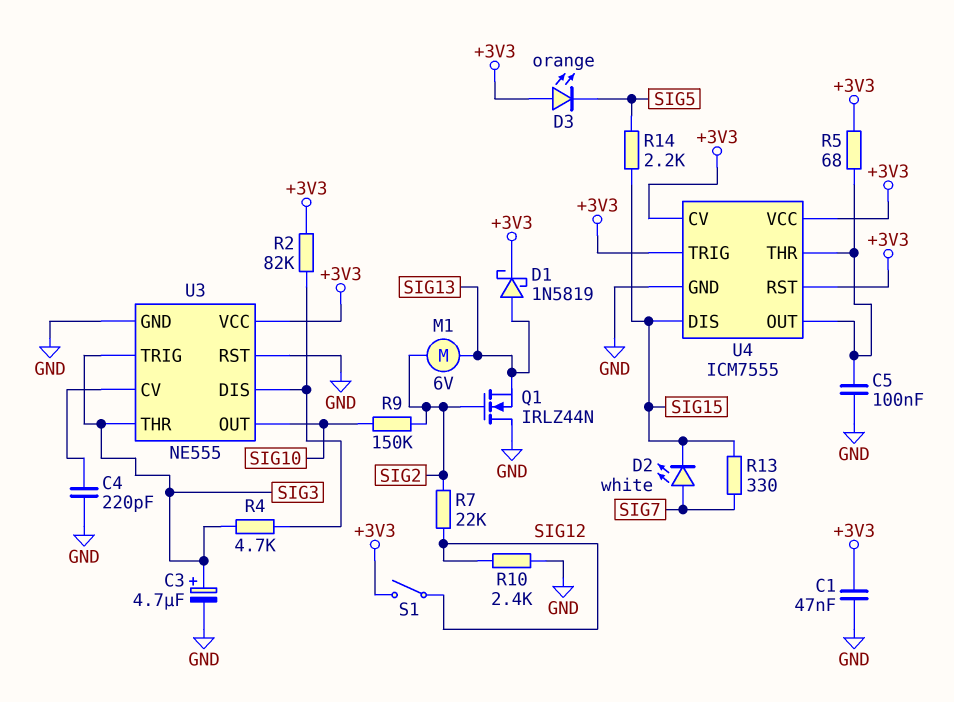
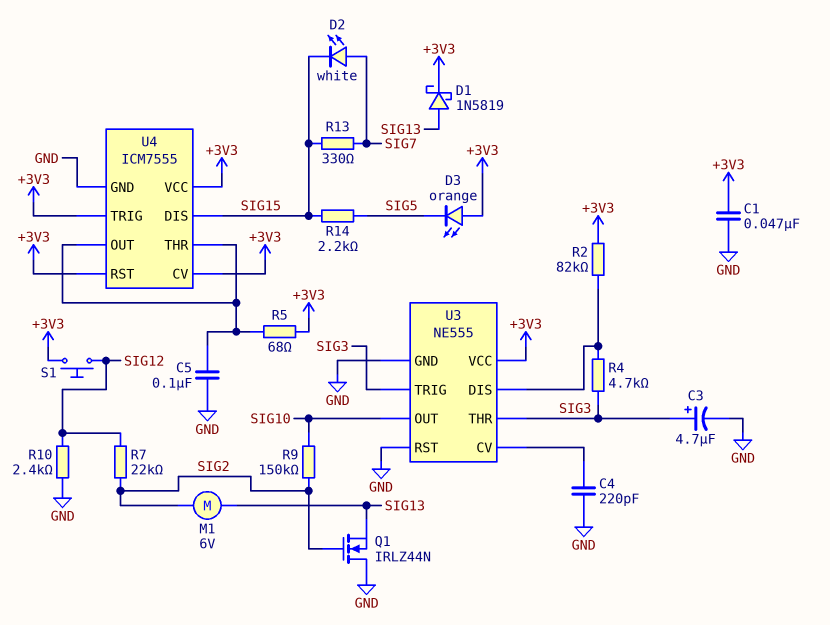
S1: switch (+3V3, SIG12) -> button (+3V3, SIG12)

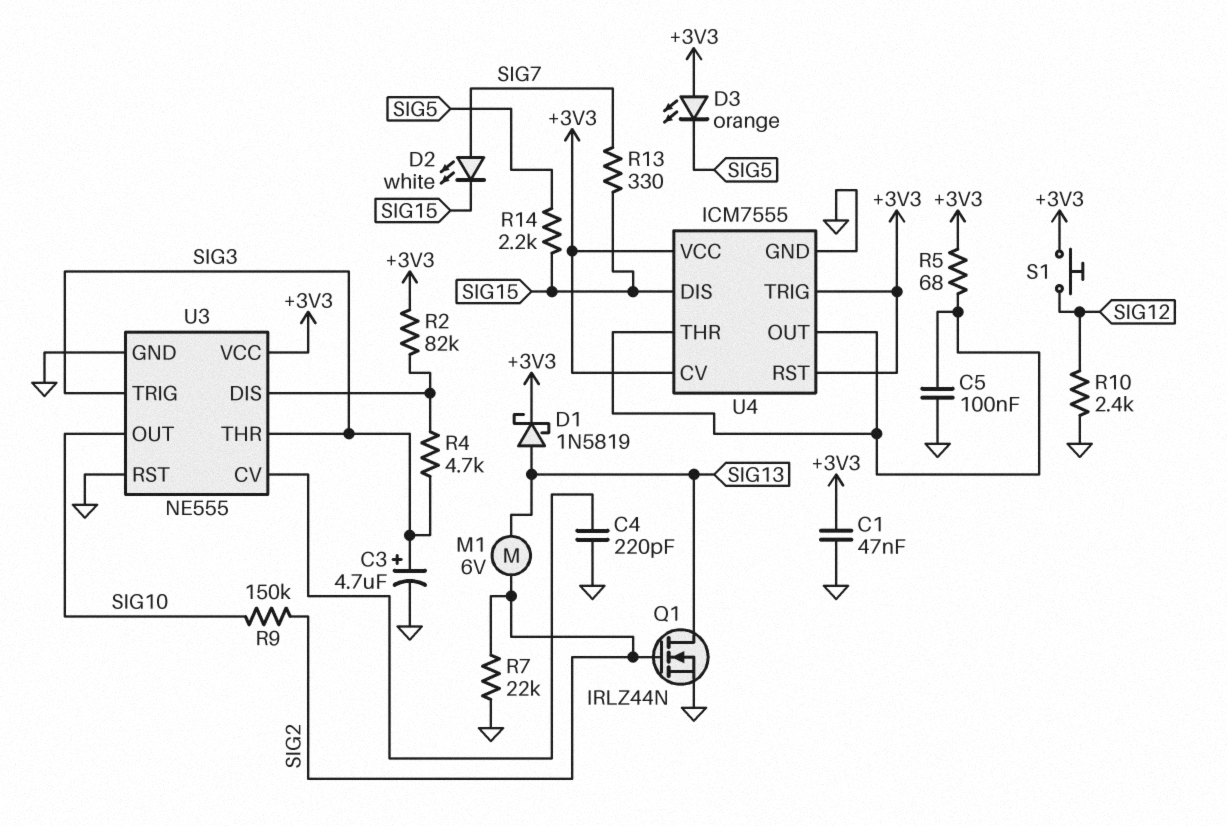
Q1: NMOS IRLZ44N (G SIG2, D GND, S SIG13) -> NMOS IRLZ44N (G SIG2, D SIG13, S GND)
R7: 22k (SIG2, SIG12) -> 22k (GND, SIG2)

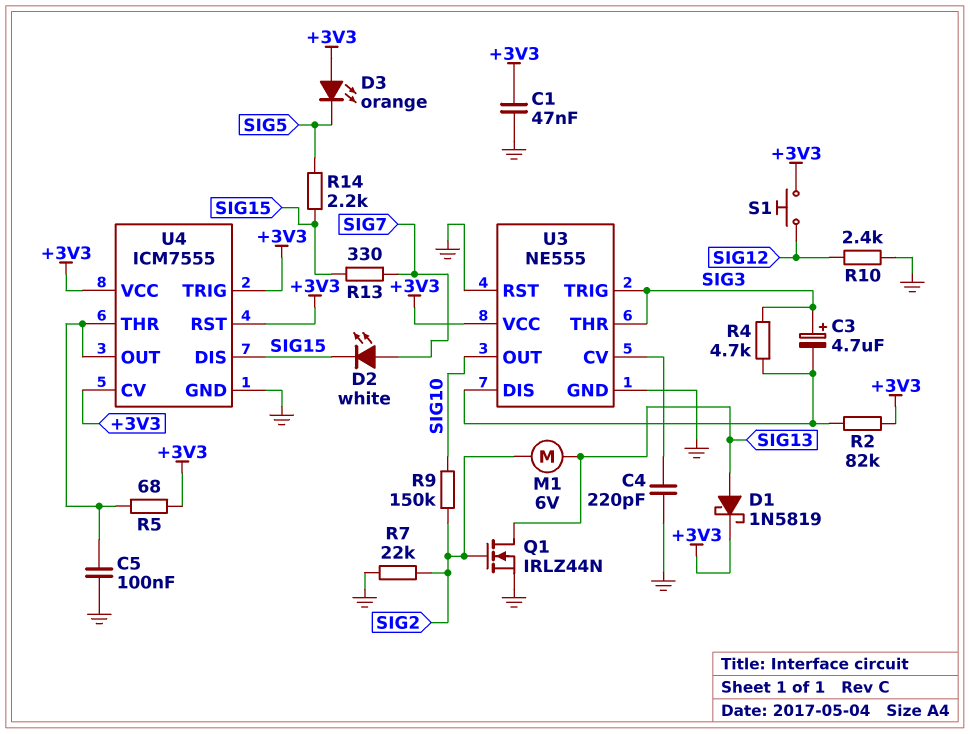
C3: 4.7uF (plus SIG3, minus GND) -> 4.7uF (plus SIG3, minus U3/DIS)

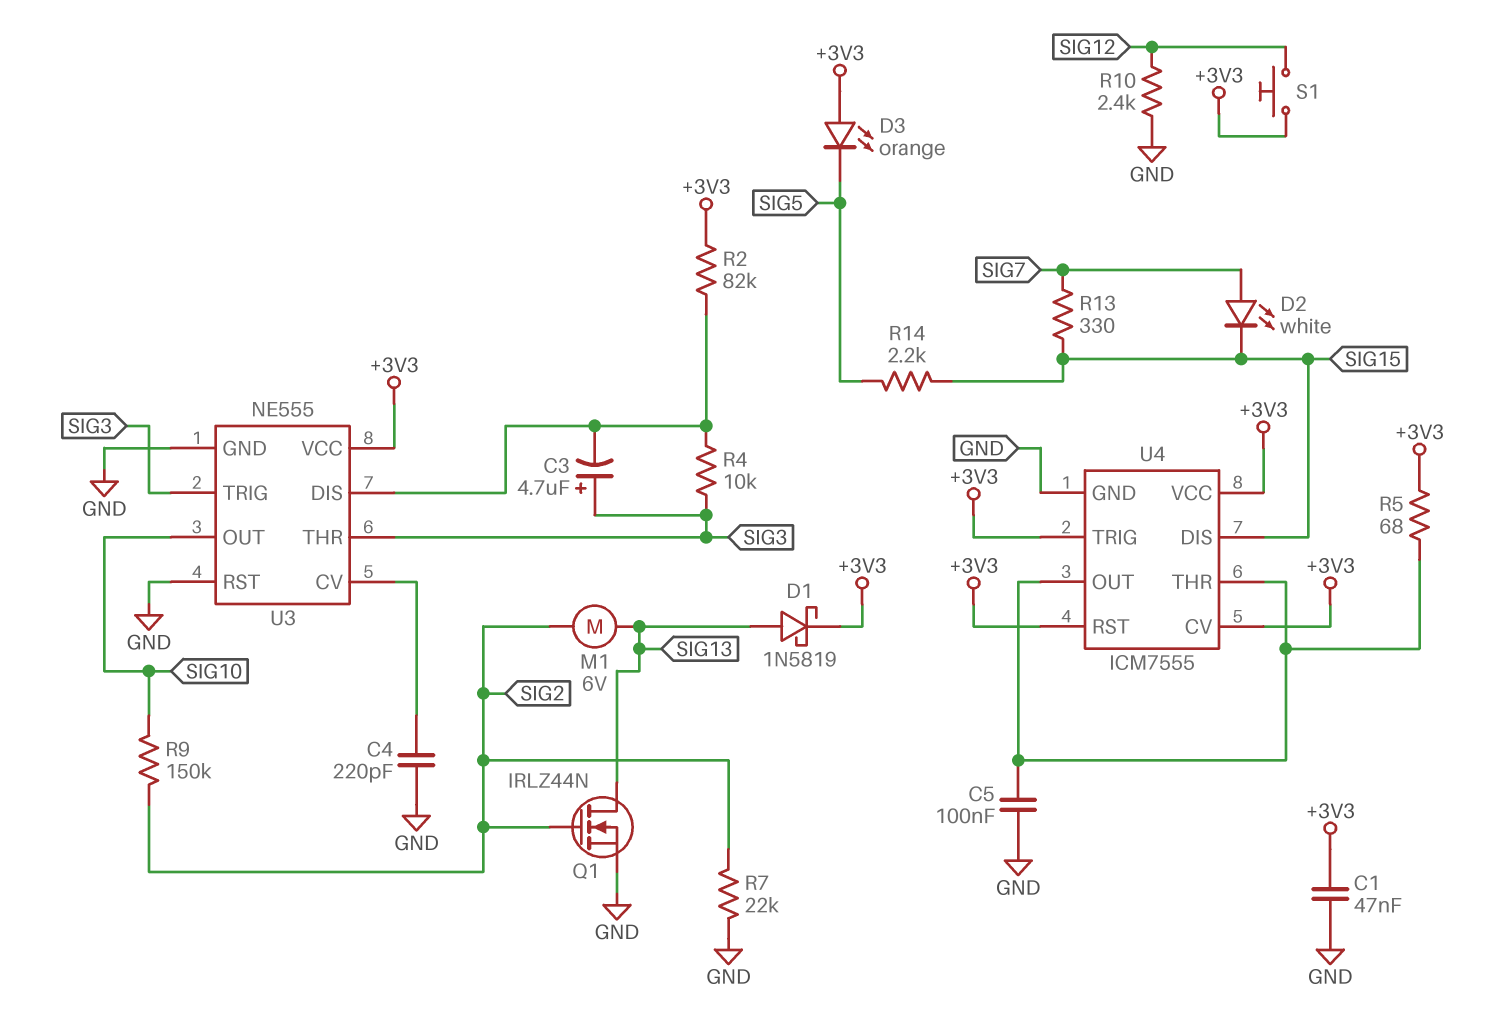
R4: 4.7k (SIG3, U3/DIS) -> 10k (SIG3, U3/DIS)

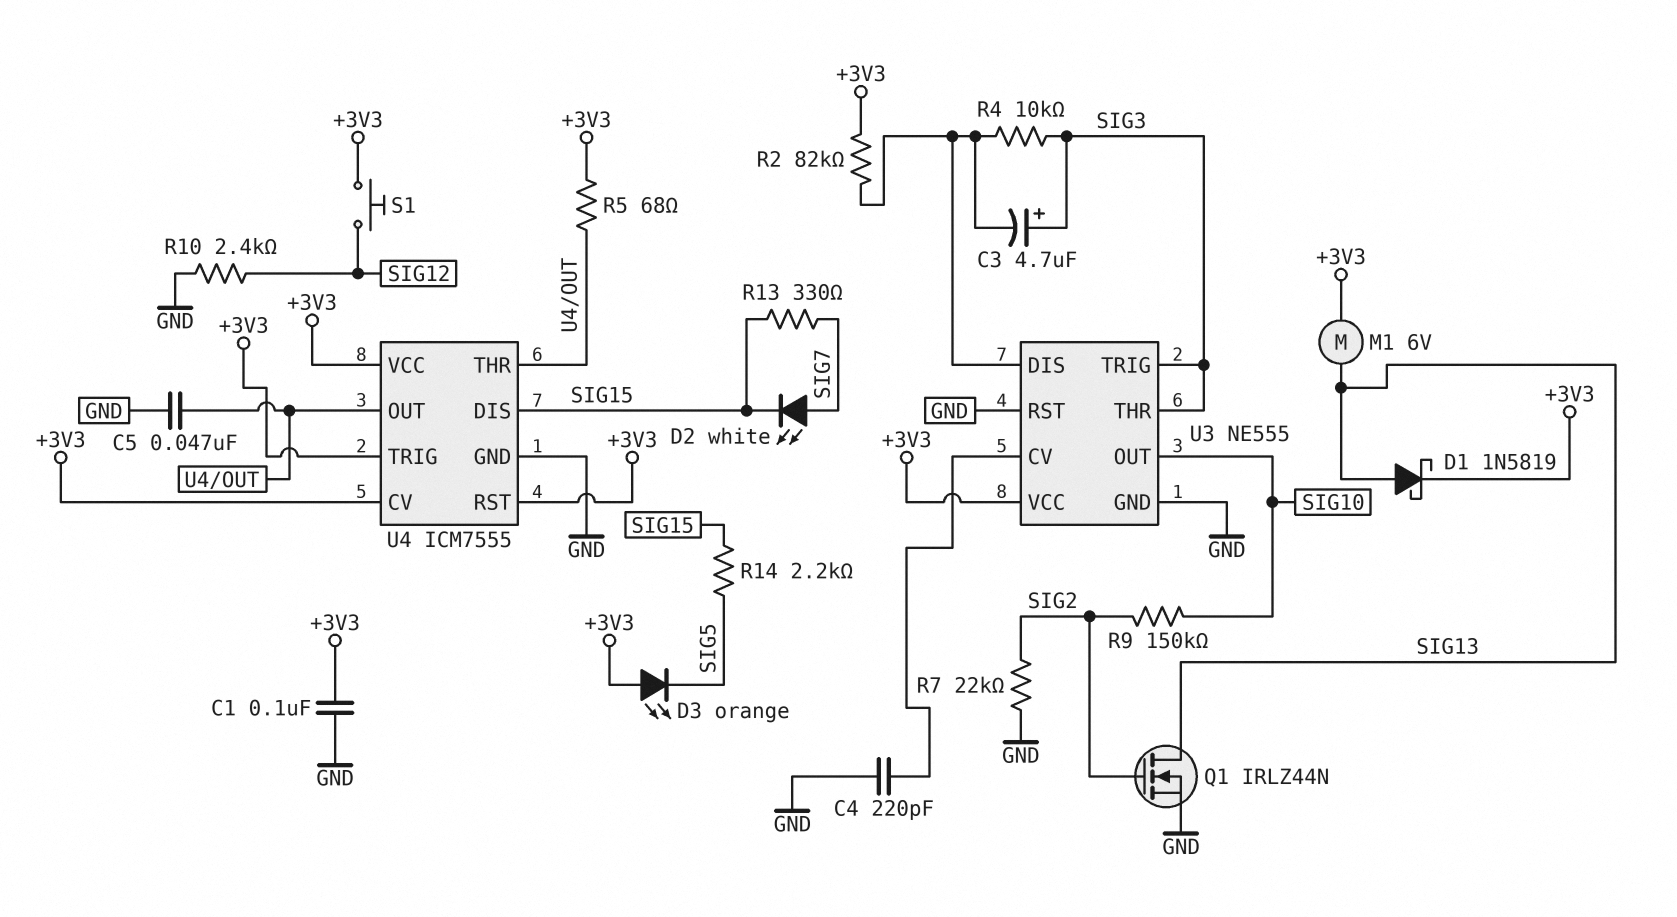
C1: 47nF (+3V3, GND) -> 100nF (+3V3, GND)
C5: 100nF (GND, U4/OUT) -> 47nF (GND, U4/OUT)
M1: motor 6V (SIG2, SIG13) -> motor 6V (+3V3, SIG13)

